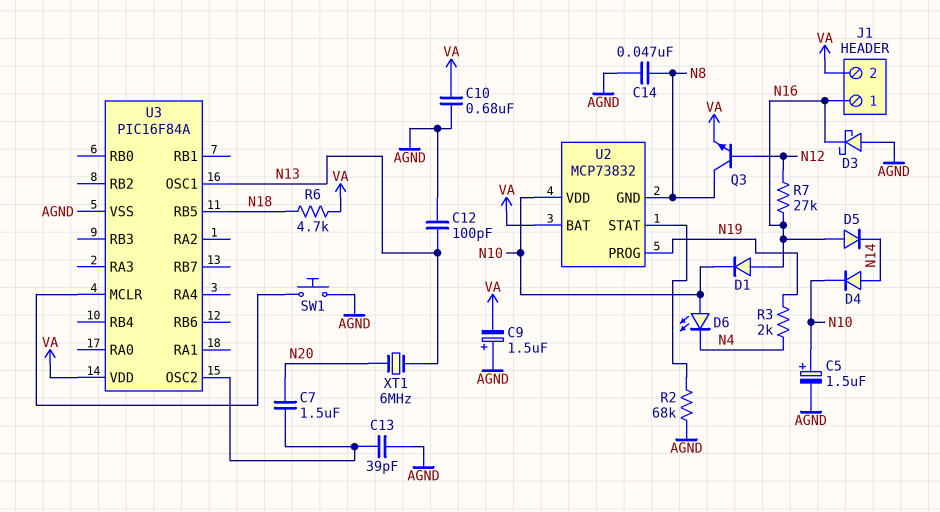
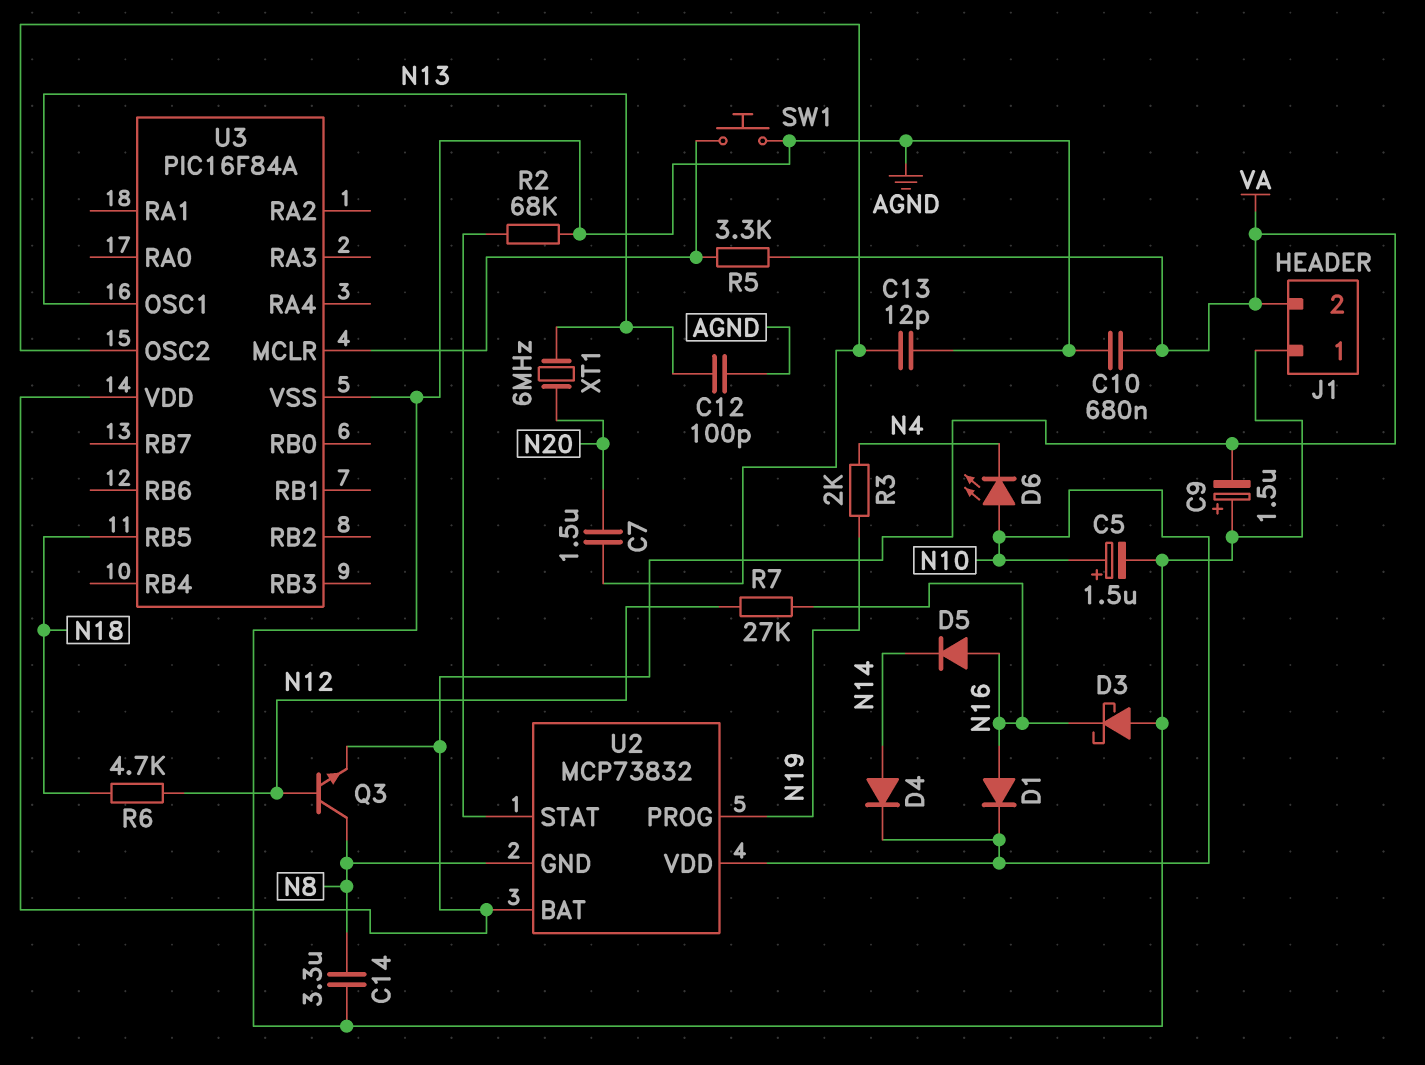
C13: 39pF (AGND, U3/OSC2) -> 12pF (AGND, U3/OSC2)
C14: 47nF (AGND, N8) -> 3.3uF (AGND, N8)
J1 pin 1: N16 -> AGND
R5: none -> 3.3k (U3/MCLR, VA)
R6: 4.7k (N18, VA) -> 4.7k (N12, N18)

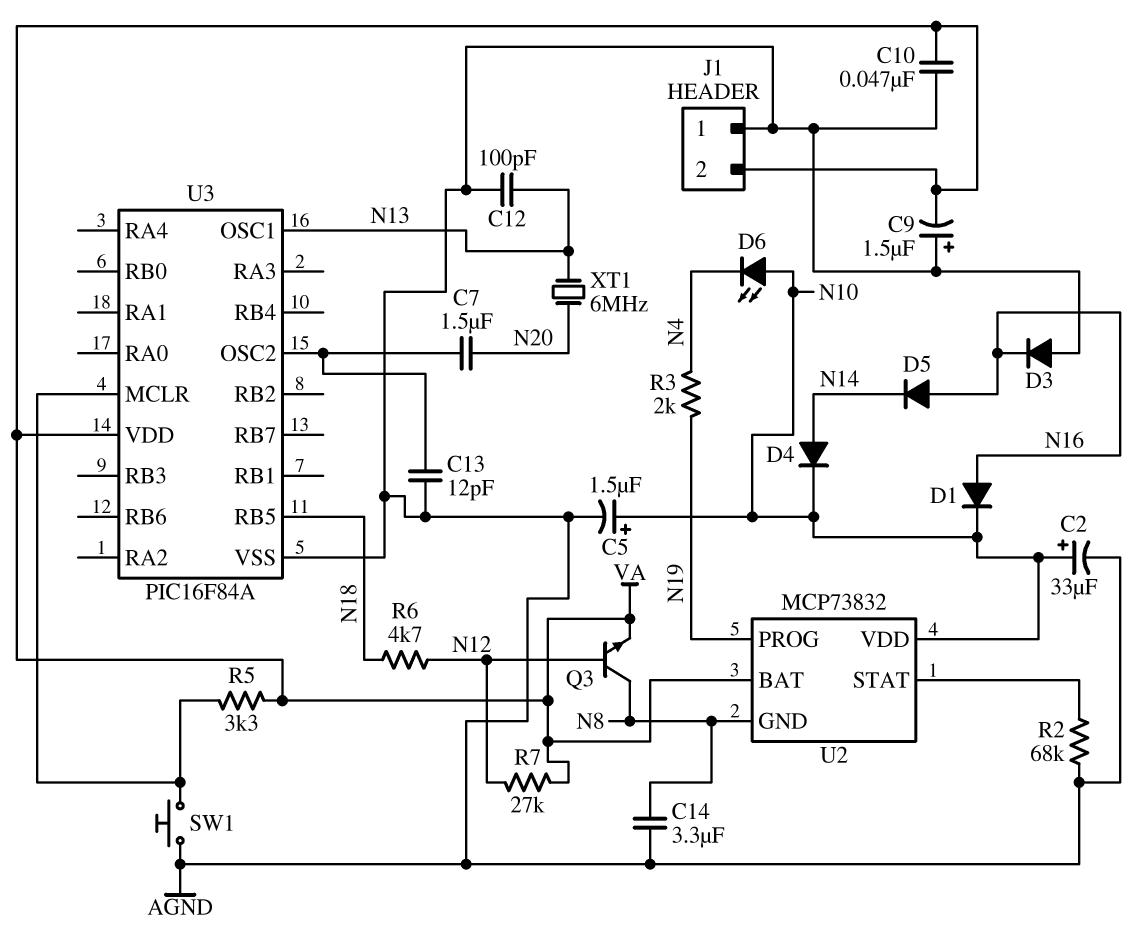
C2: none -> 33uF (plus N10, minus AGND)
C10: 680nF (AGND, VA) -> 47nF (AGND, VA)
D3: schottky (A AGND, K N16) -> diode (A AGND, K N16)
R7: 27k (N12, N16) -> 27k (N12, VA)

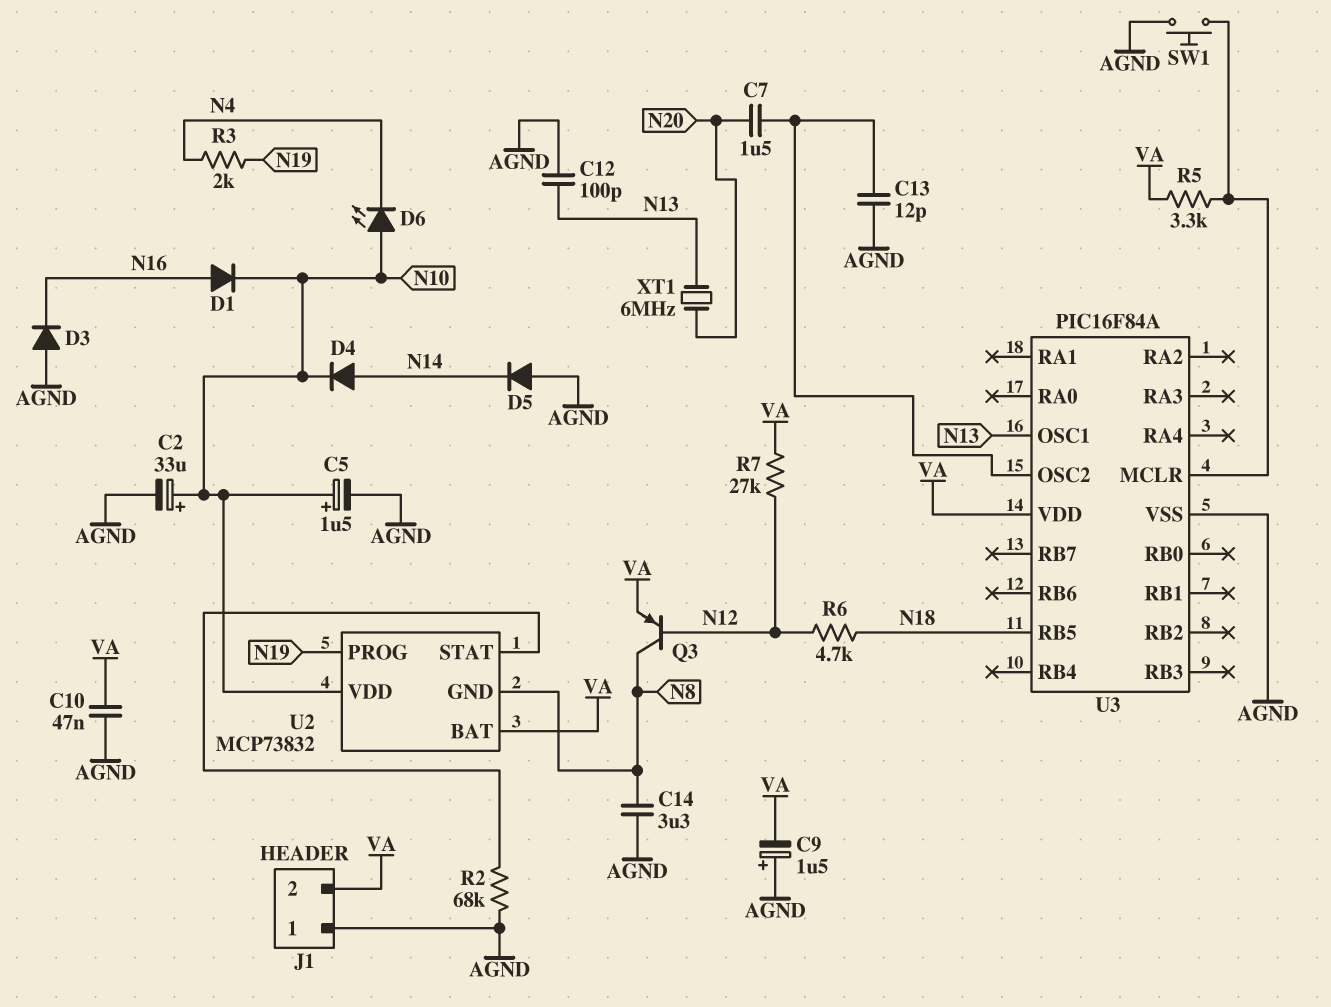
D5: diode (A N16, K N14) -> diode (A AGND, K N14)
Q3: NPN (B N12, C N8, E VA) -> PNP (B N12, C N8, E VA)

